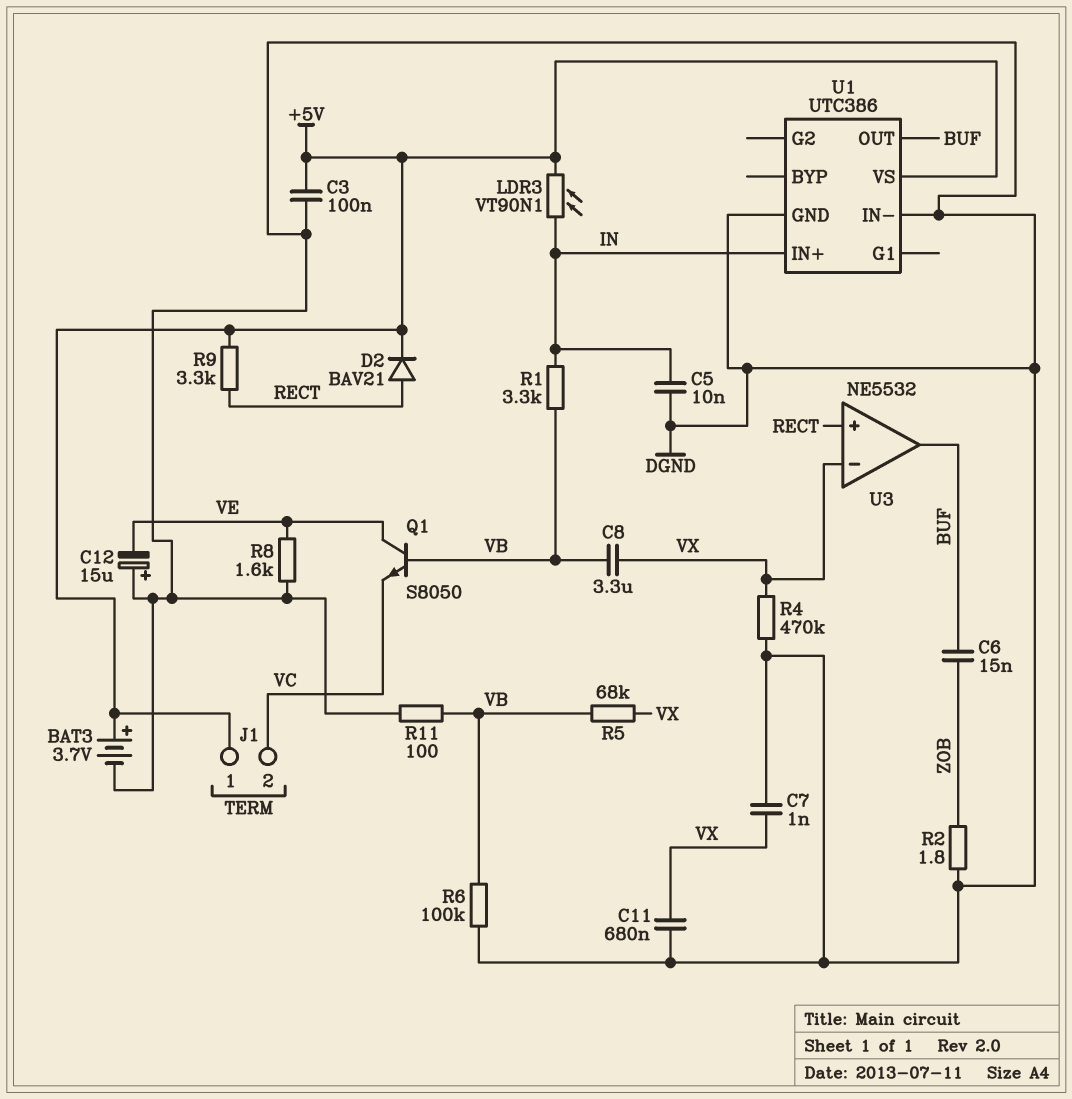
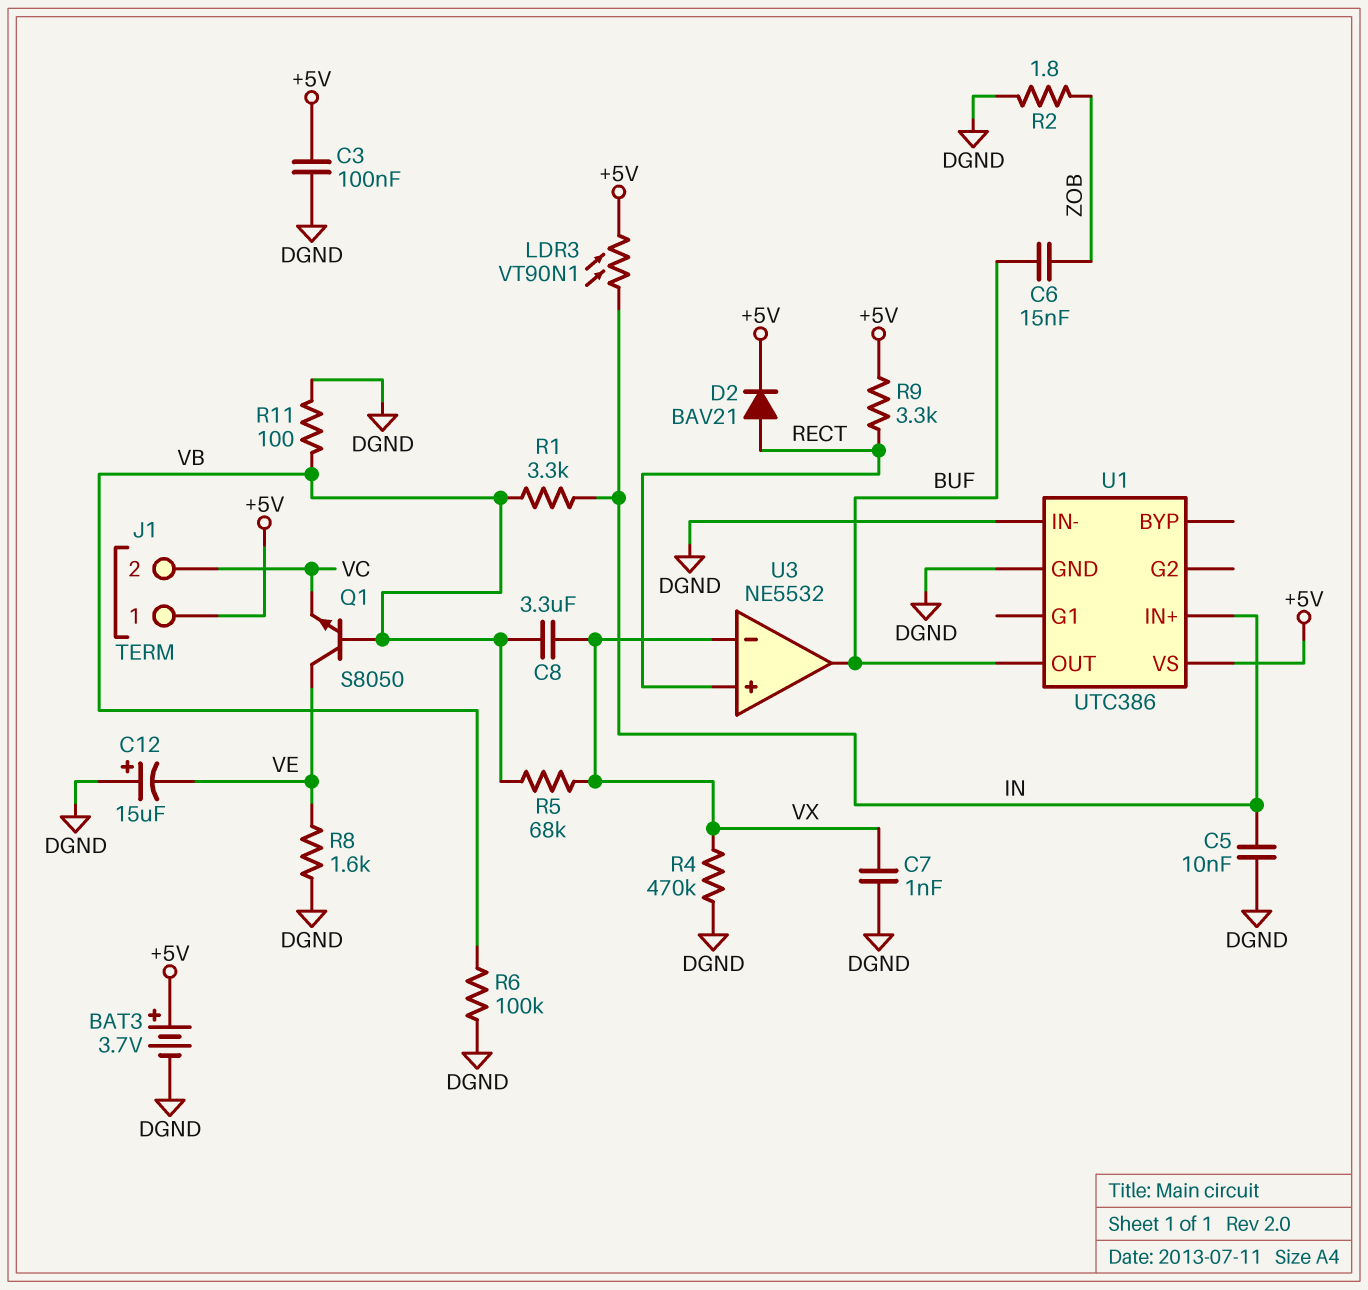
C11: 680nF (DGND, VX) -> none

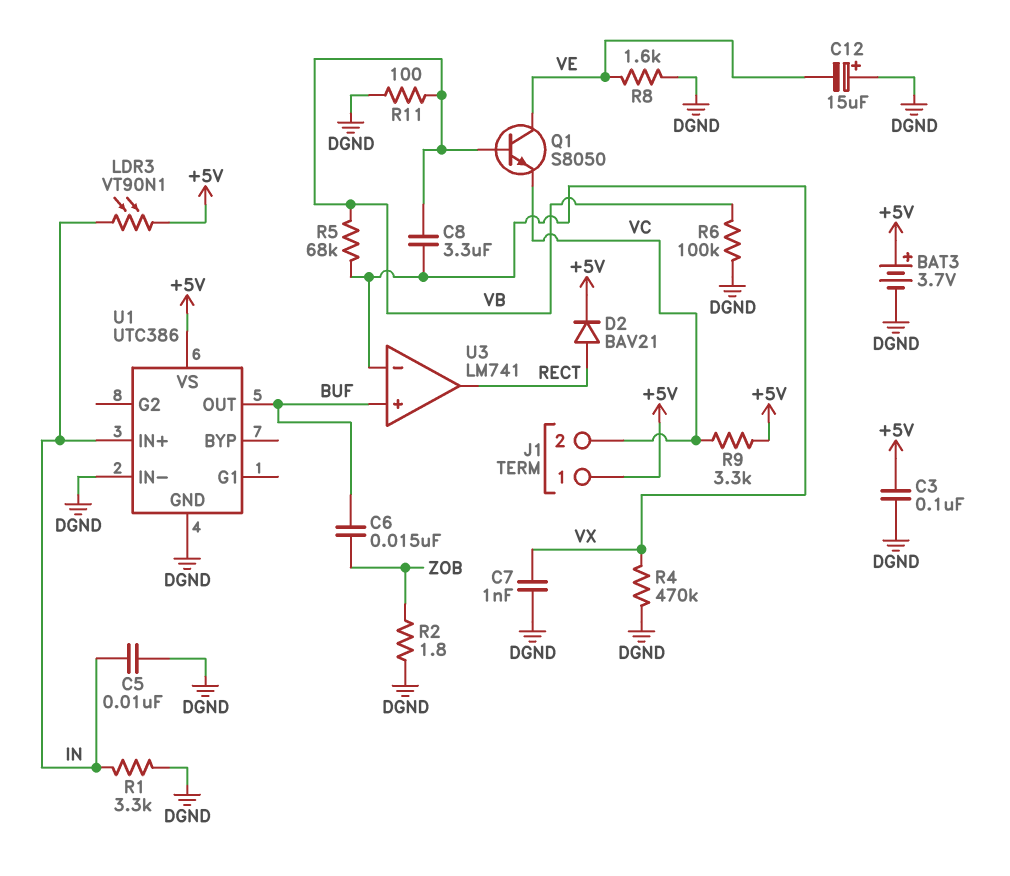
R1: 3.3k (IN, VB) -> 3.3k (DGND, IN)
R9: 3.3k (+5V, RECT) -> 3.3k (+5V, VC)
U3: NE5532 -> LM741
U3 pin in+: RECT -> BUF
U3 pin out: BUF -> RECT

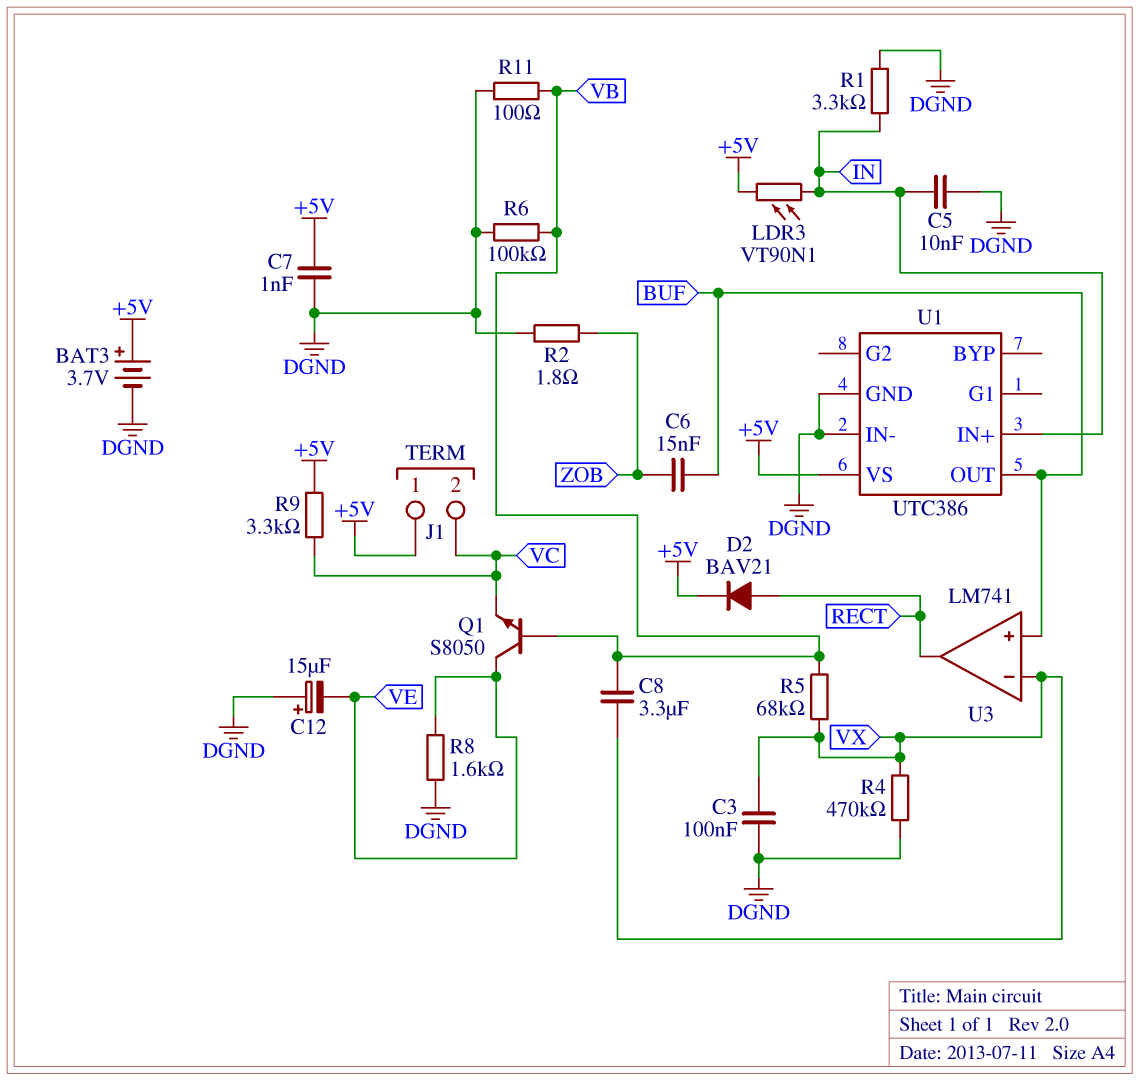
C3: 100nF (+5V, DGND) -> 100nF (DGND, VX)
C7: 1nF (DGND, VX) -> 1nF (+5V, DGND)

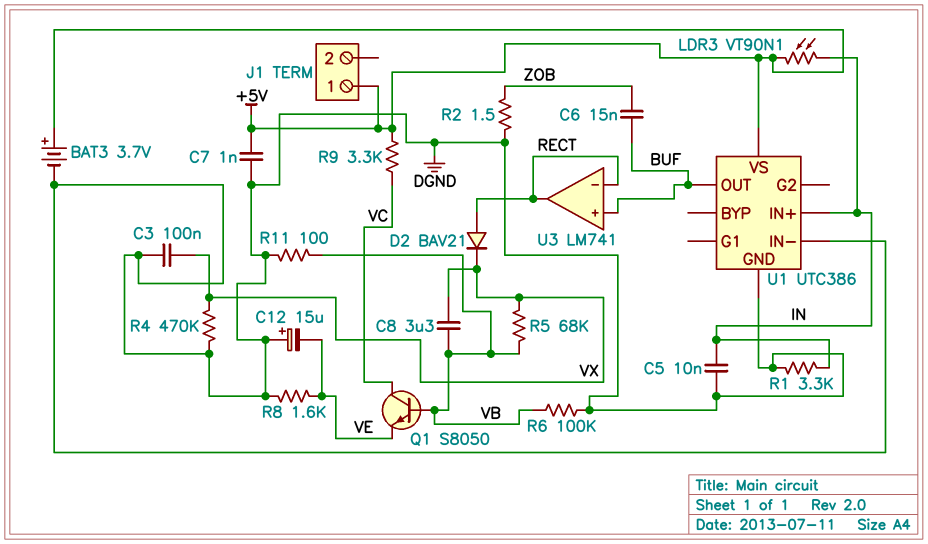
D2: diode BAV21 (A RECT, K +5V) -> diode BAV21 (A RECT, K VX)
J1 pin 2: VC -> none
Q1: NPN S8050 (B VB, C VE, E VC) -> NPN S8050 (B VB, C VC, E VE)
R2: 1.8 (DGND, ZOB) -> 1.5 (DGND, ZOB)
U3 pin in-: VX -> RECT

